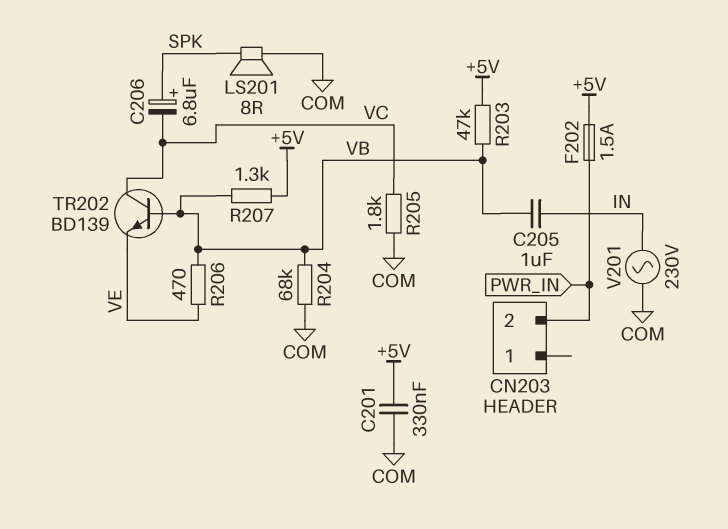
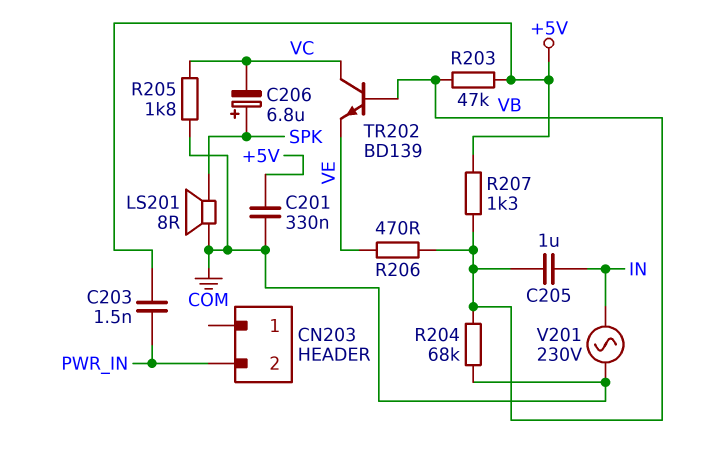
C203: none -> 1.5nF (+5V, PWR_IN)
F202: 1.5A (+5V, PWR_IN) -> none

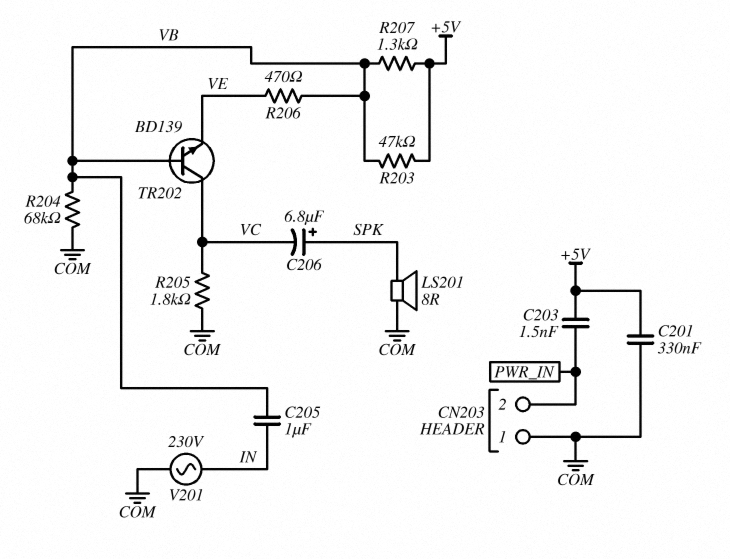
CN203 pin 1: none -> COM

